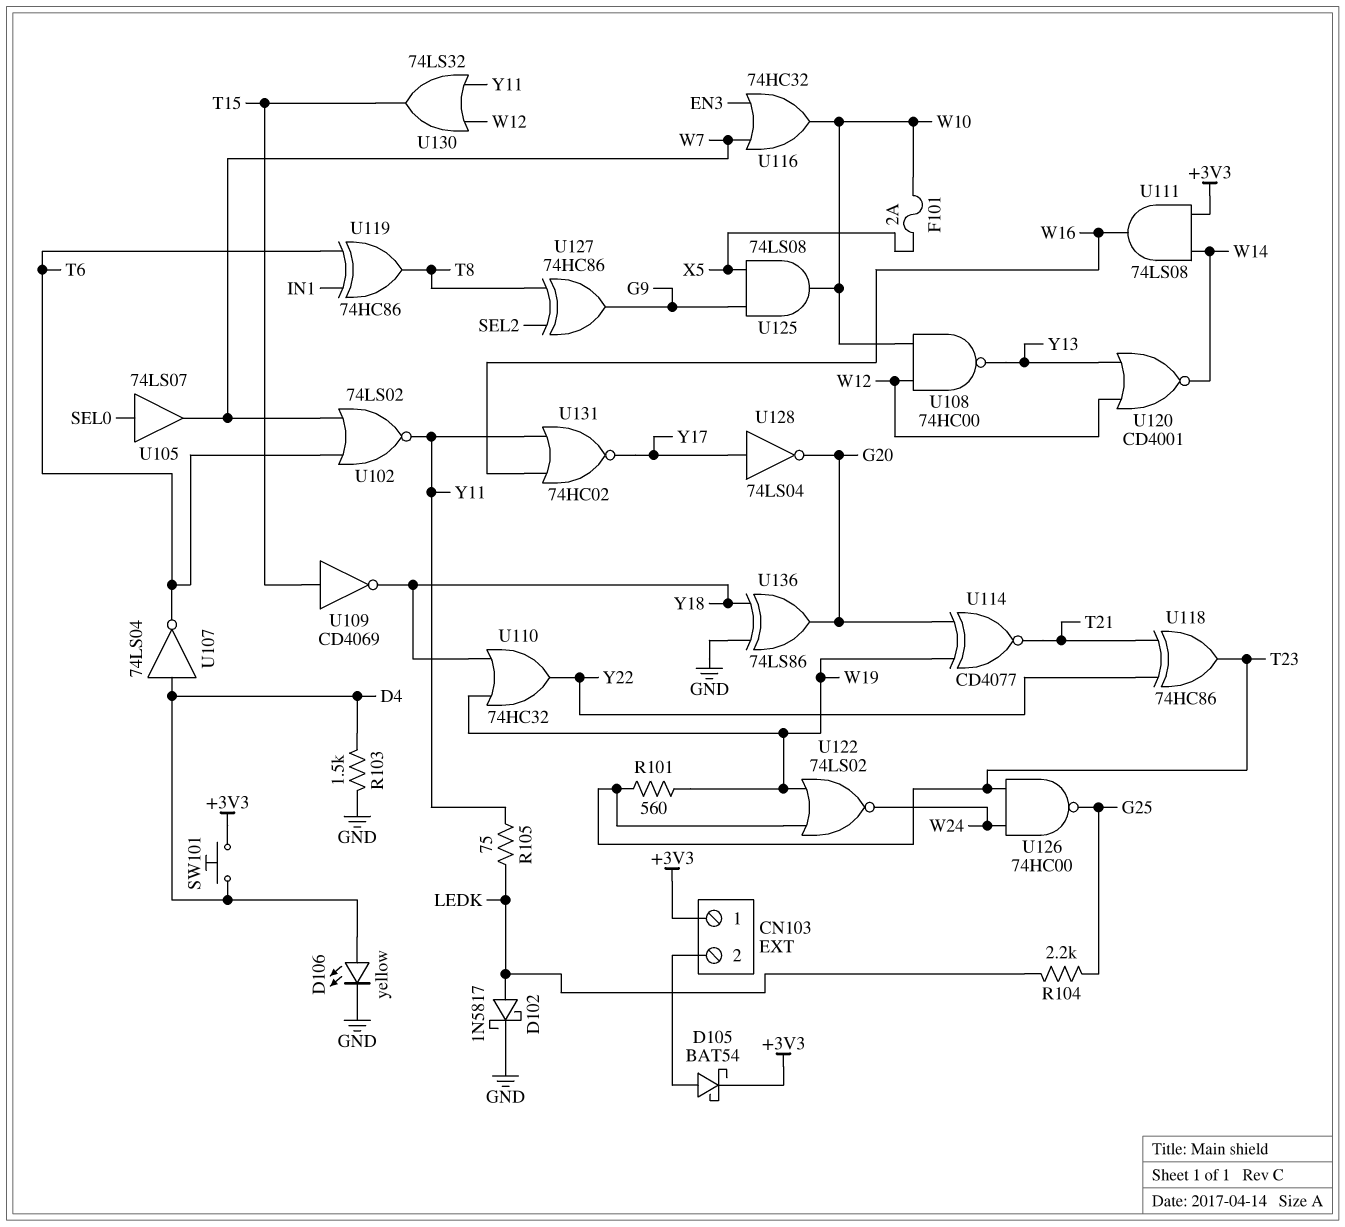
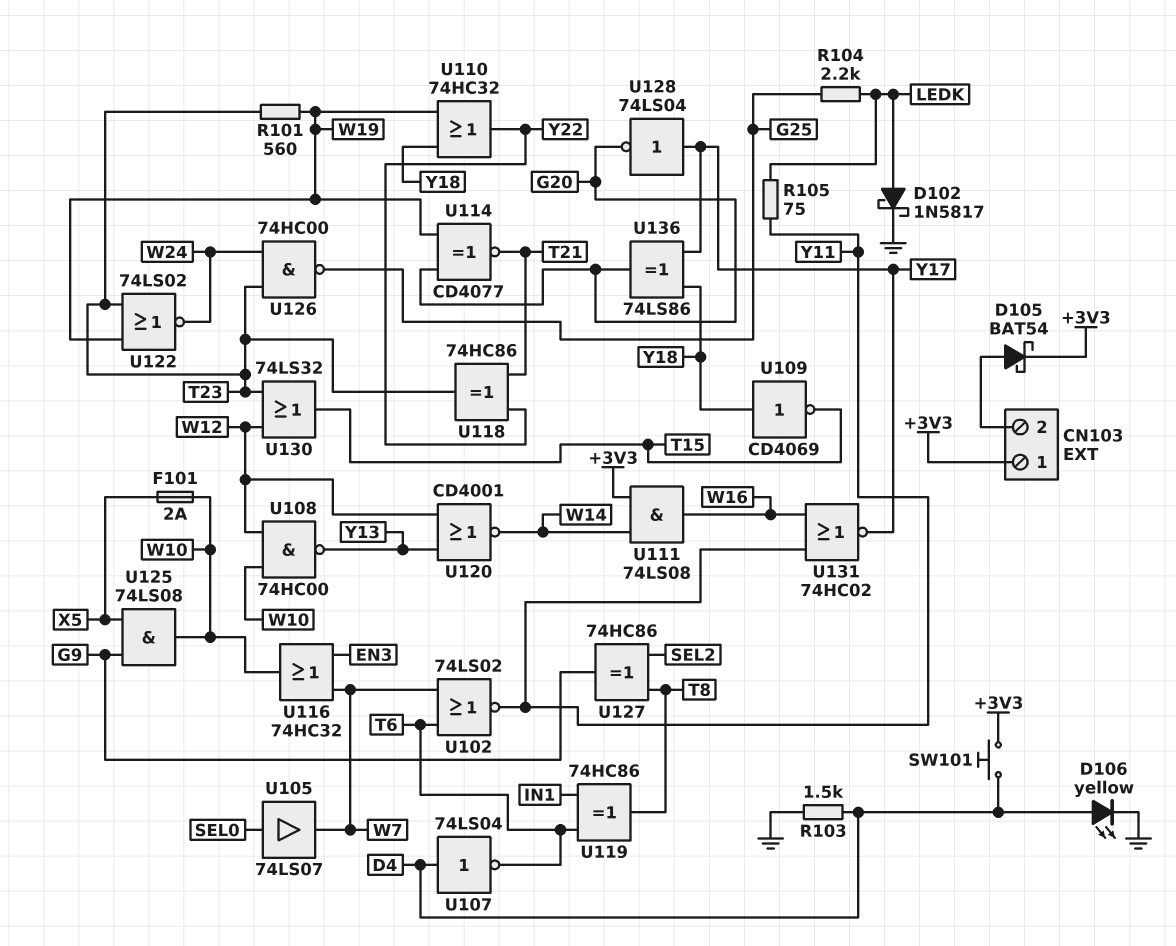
U109: NOT CD4069 (in T15, out Y18) -> NOT CD4069 (in Y18, out T15)
U130: OR 74LS32 (in W12, in Y11, out T15) -> OR 74LS32 (in T23, in W12, out T15)
U136: XOR 74LS86 (in GND, in Y18, out G20) -> XOR 74LS86 (in Y17, in Y18, out G20)

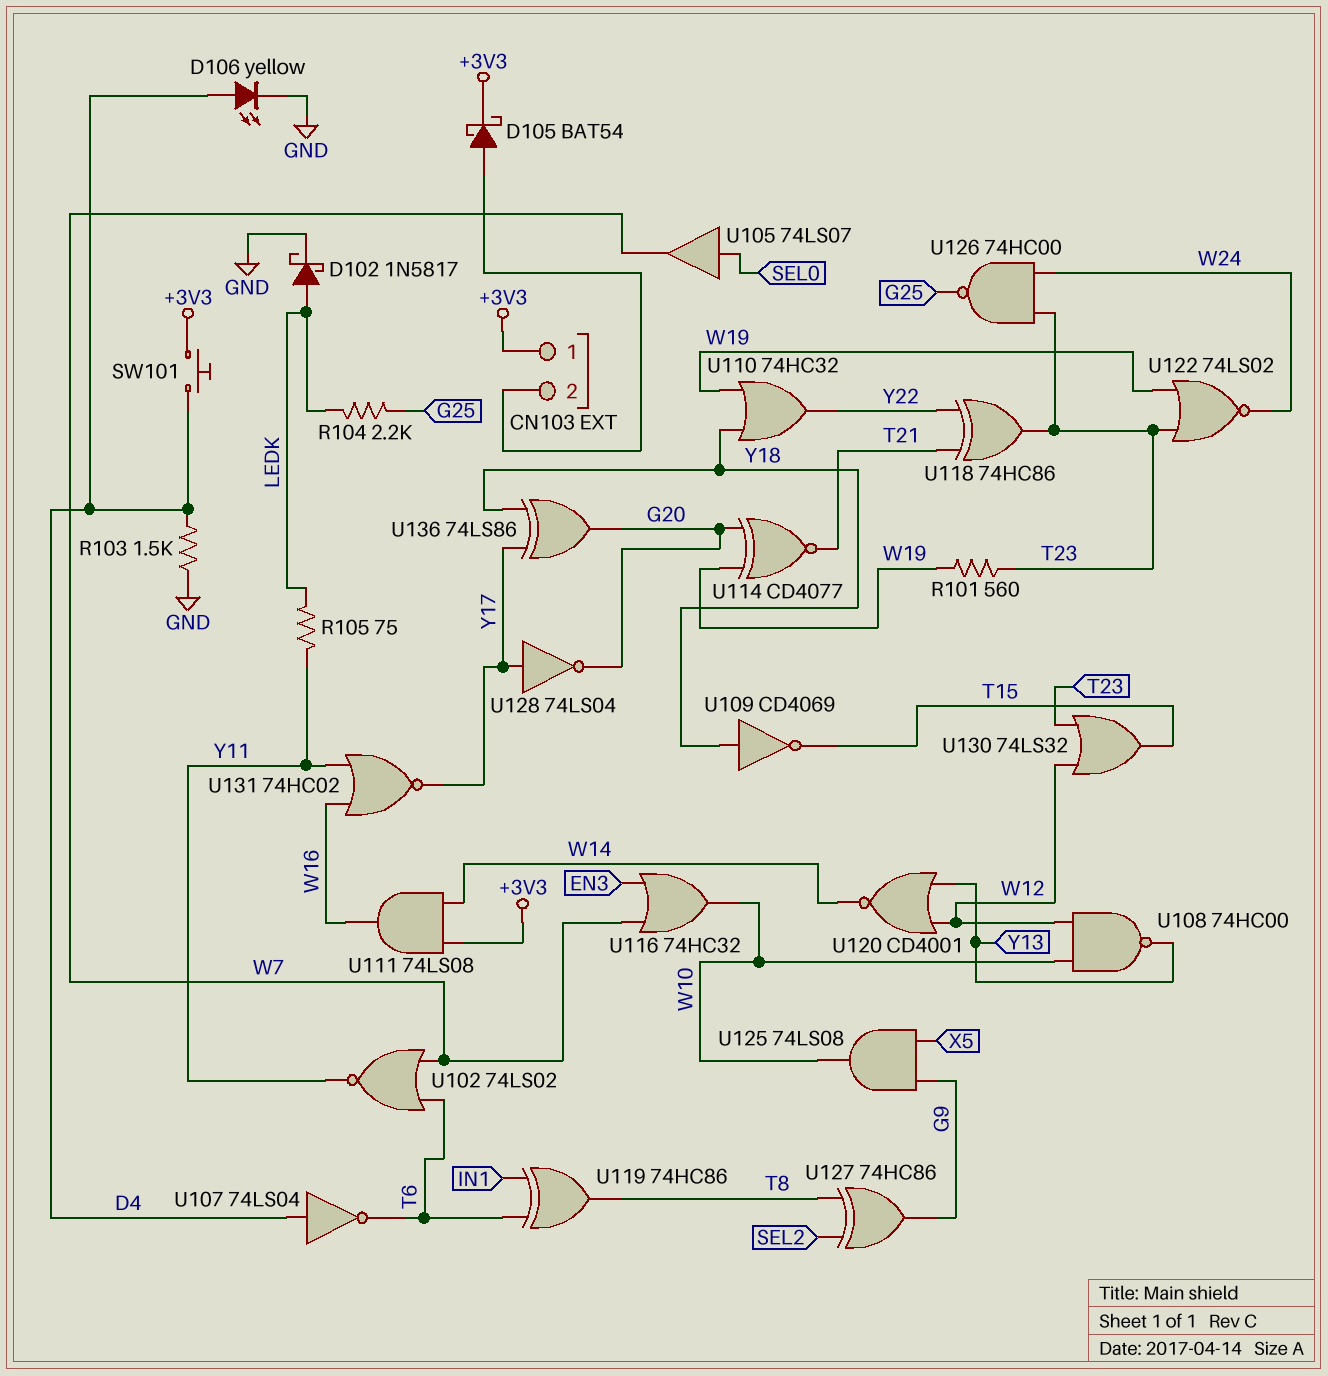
F101: 2A (W10, X5) -> none

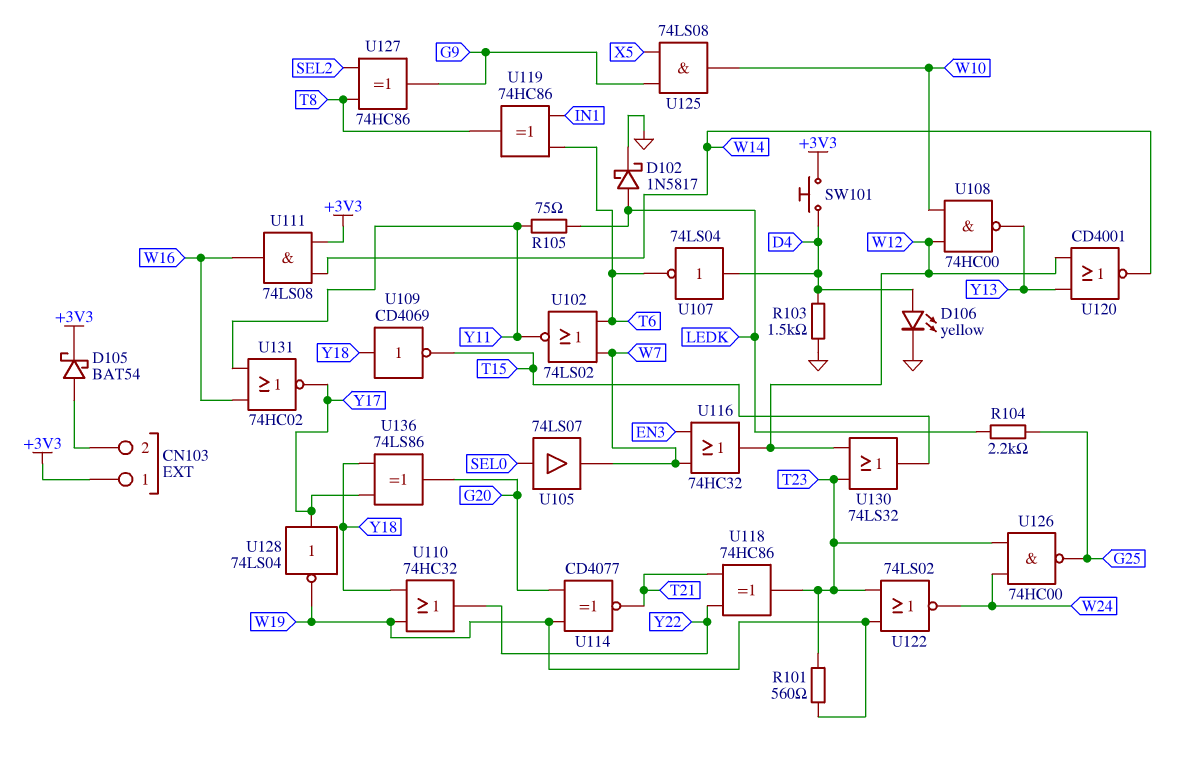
U116: OR 74HC32 (in EN3, in W7, out W10) -> OR 74HC32 (in EN3, in W7, out W12)
U128: NOT 74LS04 (in Y17, out G20) -> NOT 74LS04 (in Y17, out W19)

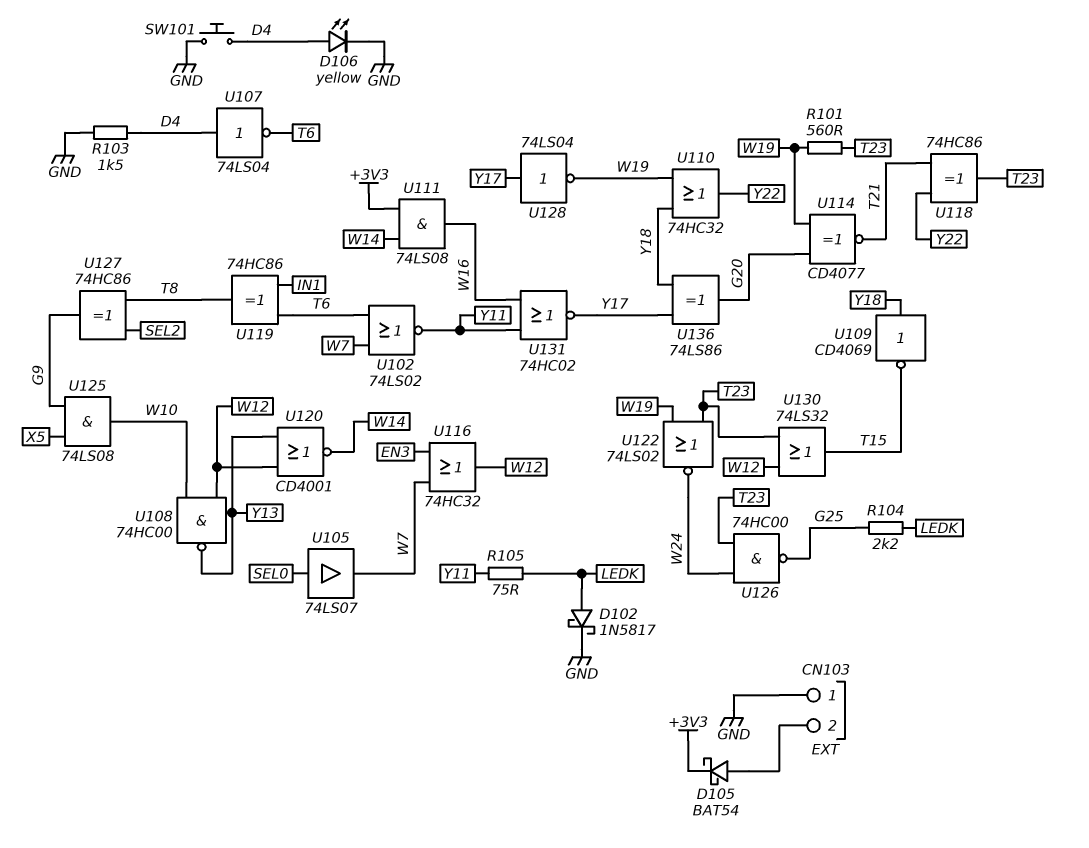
CN103 pin 1: +3V3 -> GND
SW101: button (+3V3, D4) -> button (D4, GND)

